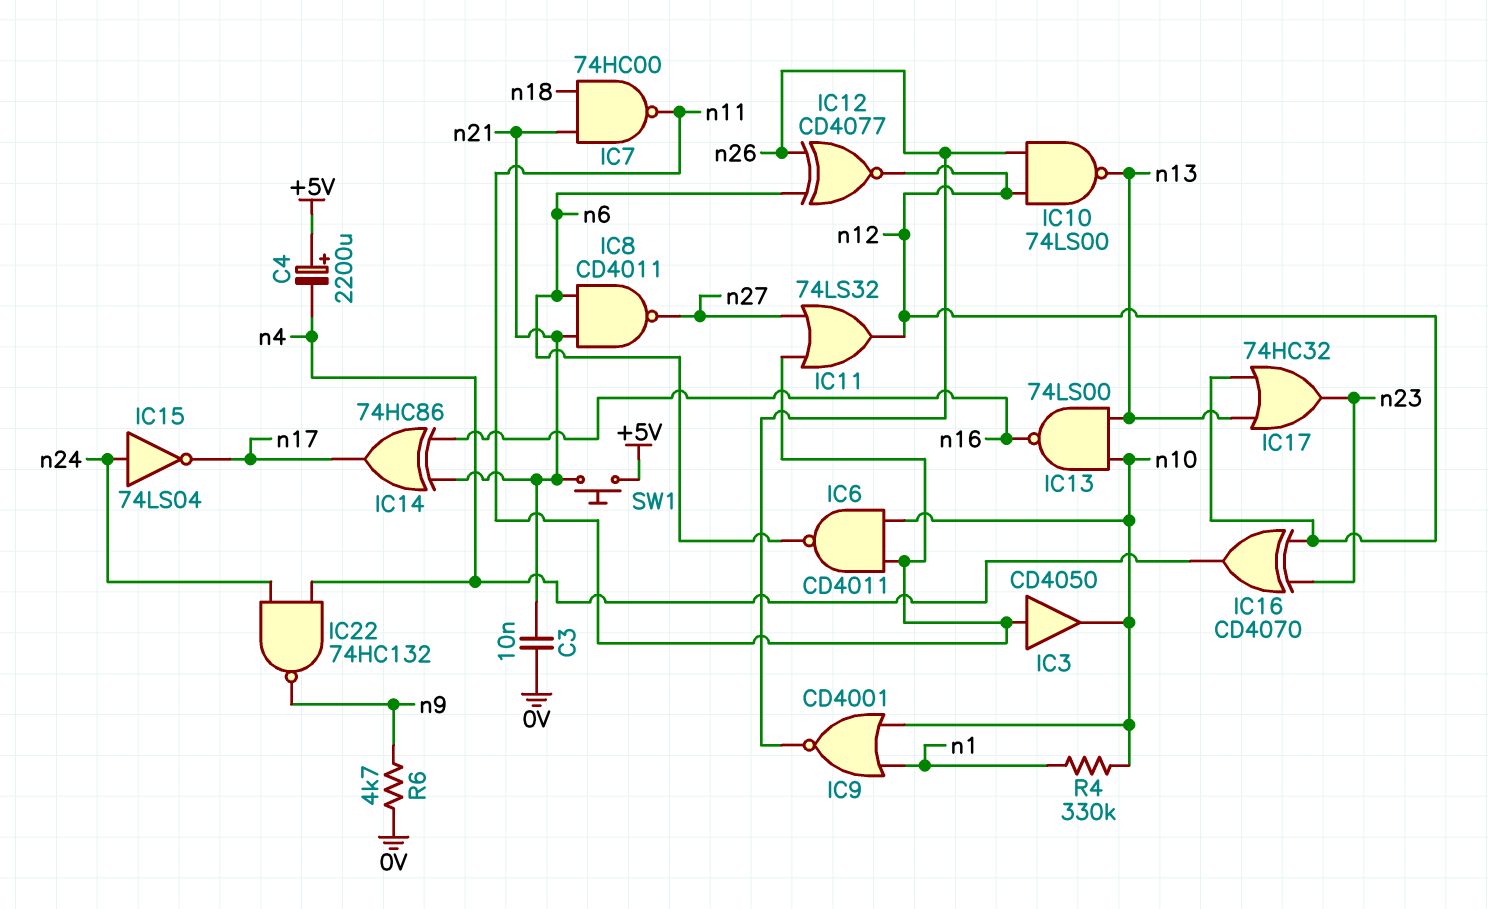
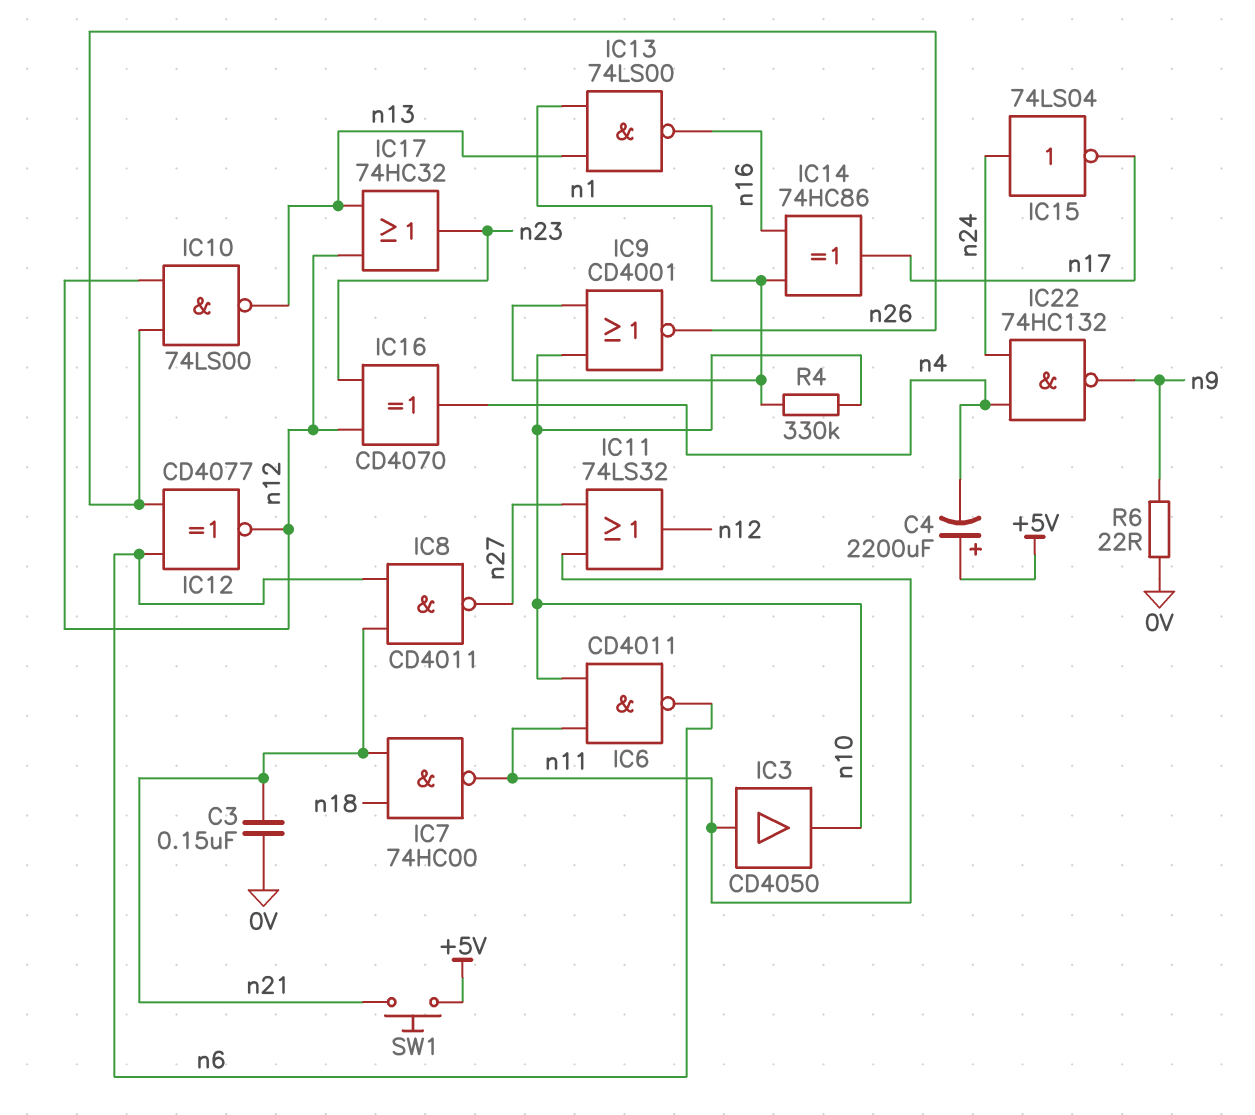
C3: 10nF (0V, n21) -> 150nF (0V, n21)
IC13: NAND 74LS00 (in n10, in n13, out n16) -> NAND 74LS00 (in n1, in n13, out n16)
IC14: XOR 74HC86 (in n16, in n21, out n17) -> XOR 74HC86 (in n1, in n16, out n17)
R6: 4.7k (0V, n9) -> 22 (0V, n9)

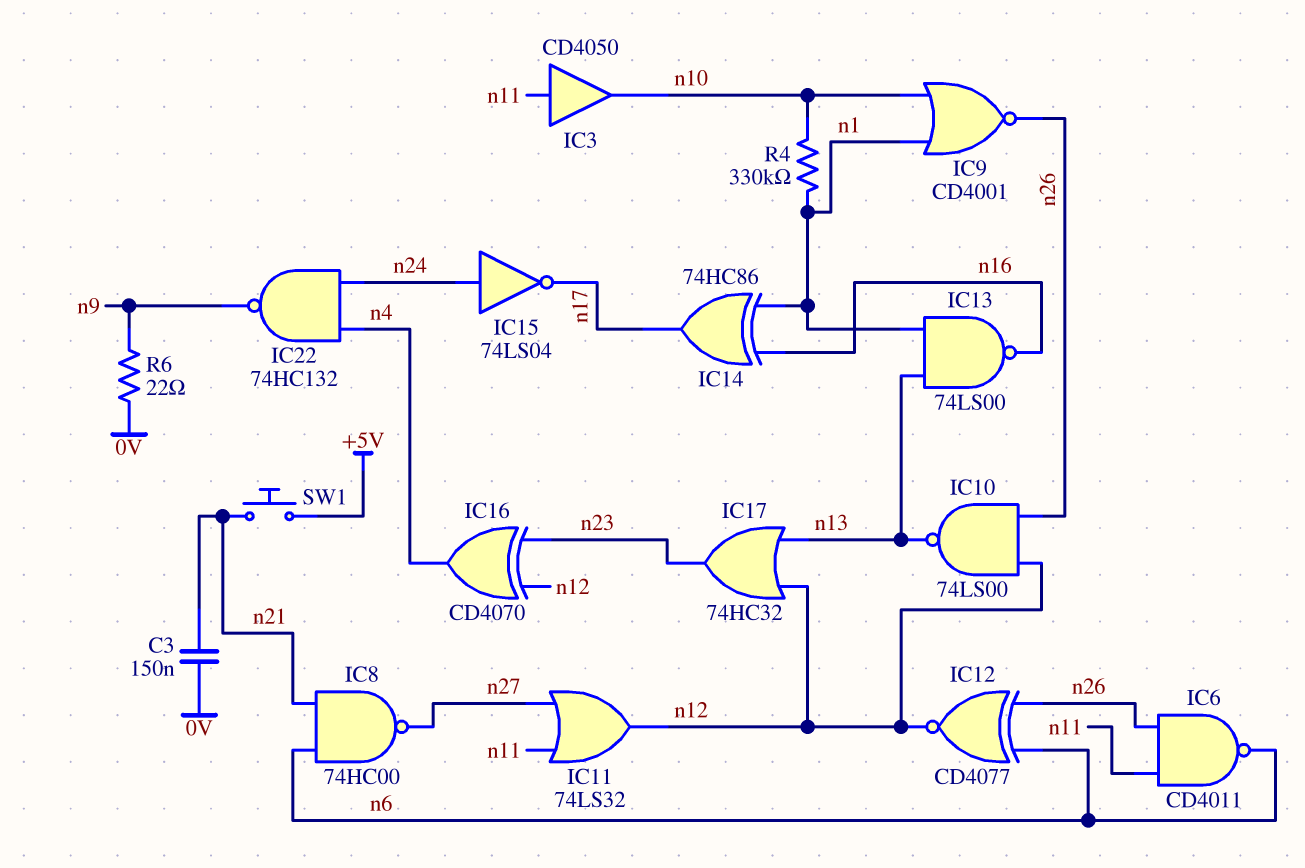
C4: 2200uF (plus +5V, minus n4) -> none
IC6: NAND CD4011 (in n10, in n11, out n6) -> NAND CD4011 (in n11, in n26, out n6)
IC7: NAND 74HC00 (in n18, in n21, out n11) -> none
IC8: NAND CD4011 (in n6, in n21, out n27) -> NAND 74HC00 (in n6, in n21, out n27)

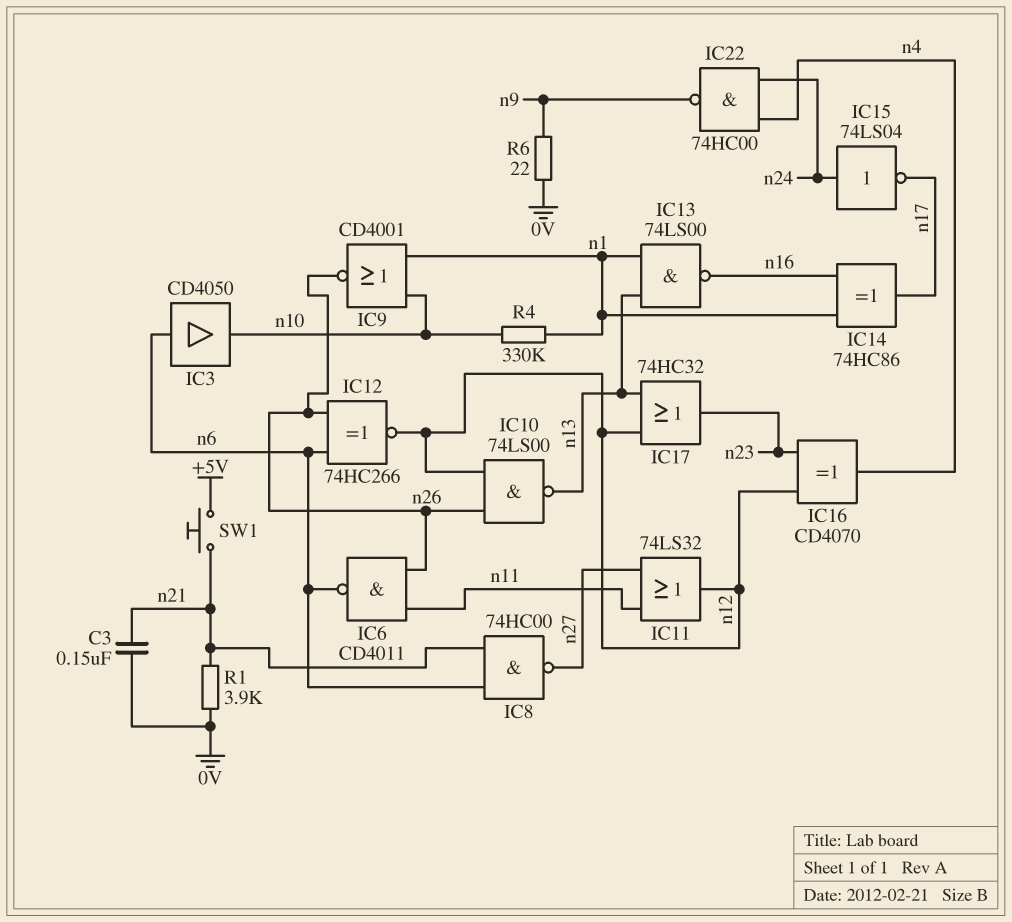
IC3: buffer CD4050 (in n11, out n10) -> buffer CD4050 (in n6, out n10)
IC12: XNOR CD4077 (in n6, in n26, out n12) -> XNOR 74HC266 (in n6, in n26, out n12)
IC22: NAND 74HC132 (in n4, in n24, out n9) -> NAND 74HC00 (in n4, in n24, out n9)
R1: none -> 3.9k (0V, n21)

